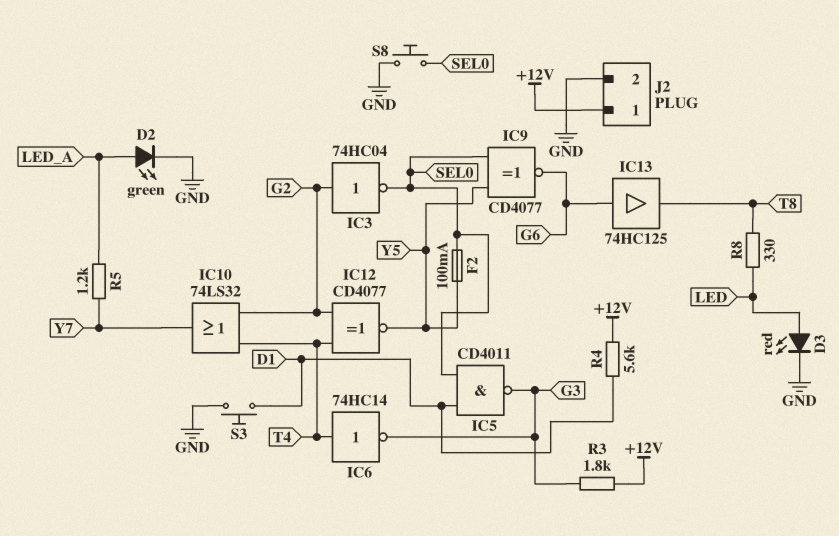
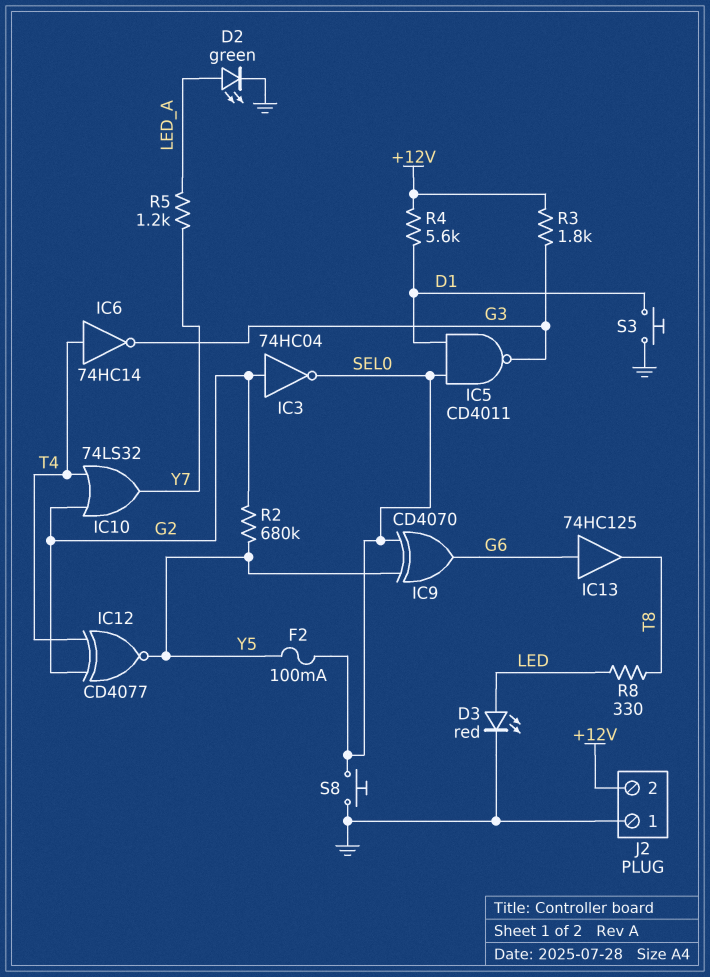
IC9: XNOR CD4077 (in SEL0, in Y5, out G6) -> XOR CD4070 (in SEL0, in Y5, out G6)
J2 pin 1: +12V -> GND
J2 pin 2: GND -> +12V
R2: none -> 680k (G2, Y5)

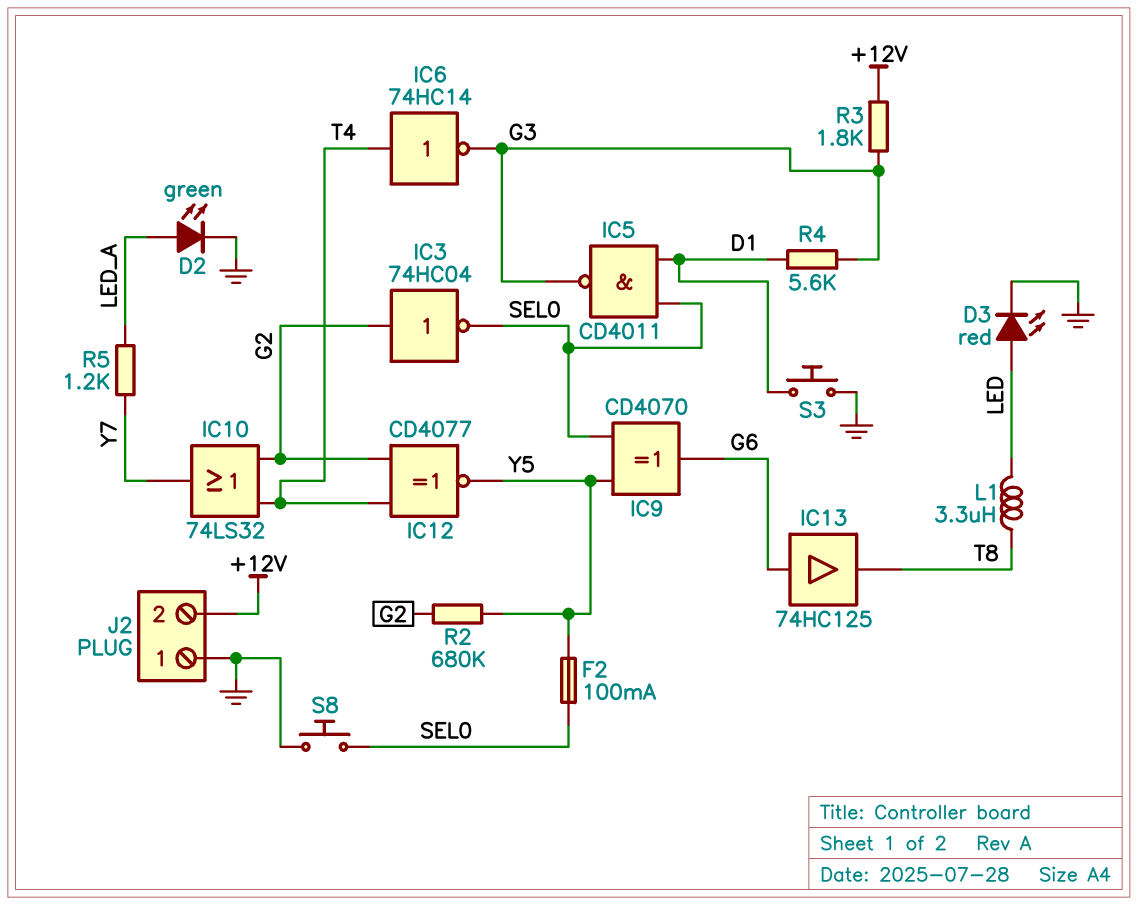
L1: none -> 3.3uH (LED, T8)
R4: 5.6k (+12V, D1) -> 5.6k (D1, G3)
R8: 330 (LED, T8) -> none

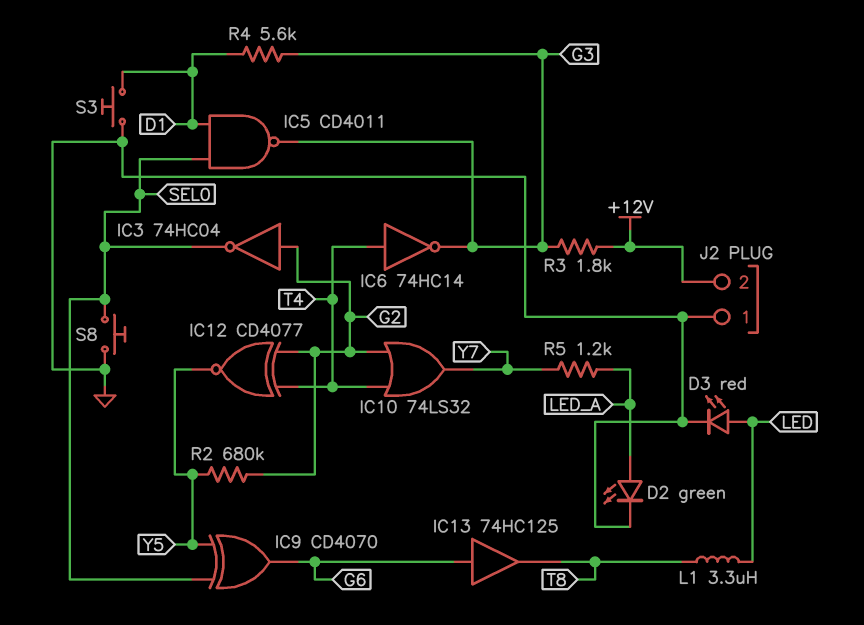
F2: 100mA (SEL0, Y5) -> none

